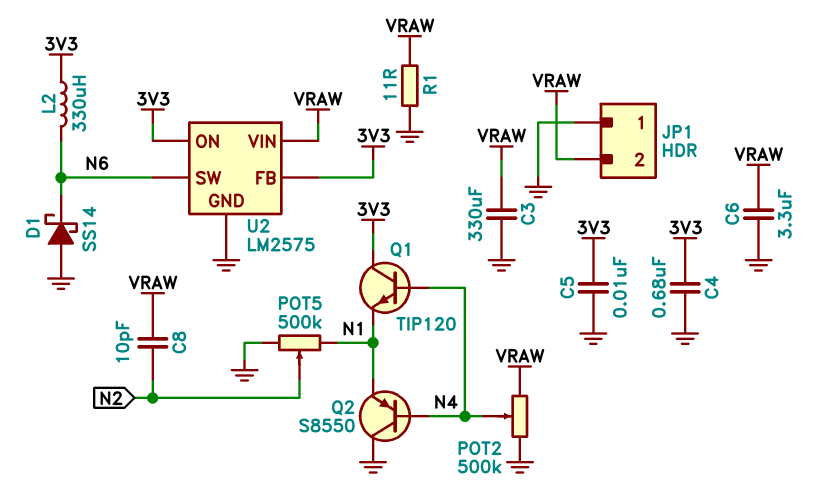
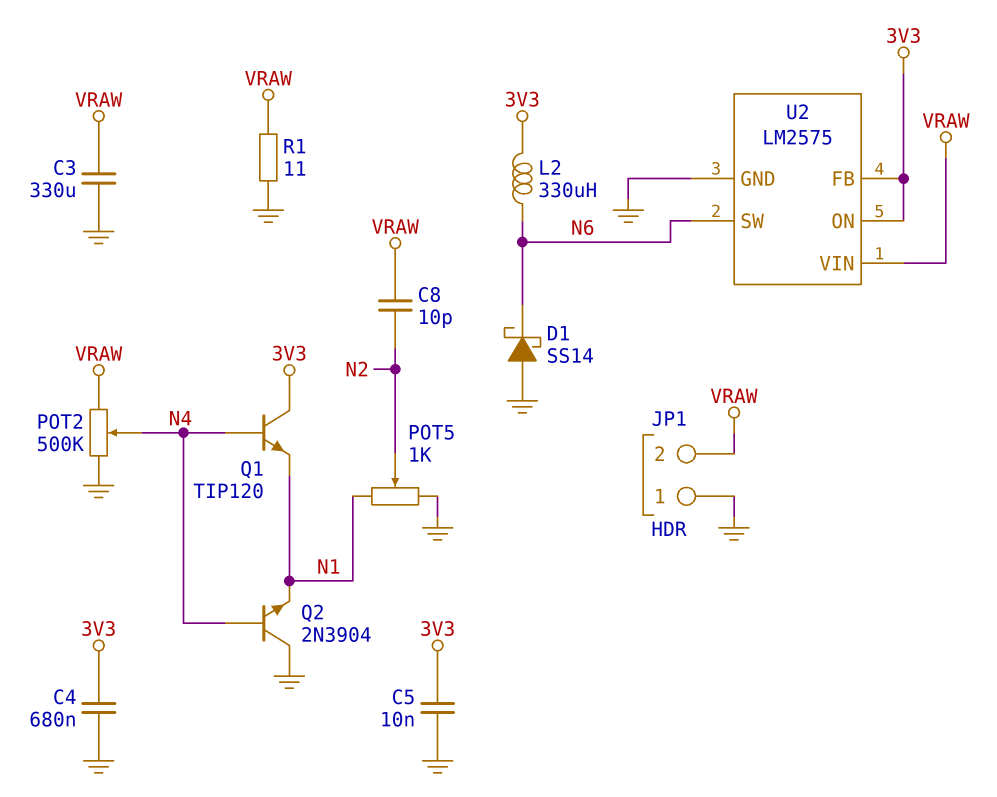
C6: 3.3uF (GND, VRAW) -> none
POT5: 500k (GND, N1, wiper N2) -> 1k (GND, N1, wiper N2)
Q2: PNP S8550 (B N4, C GND, E N1) -> NPN 2N3904 (B N4, C GND, E N1)

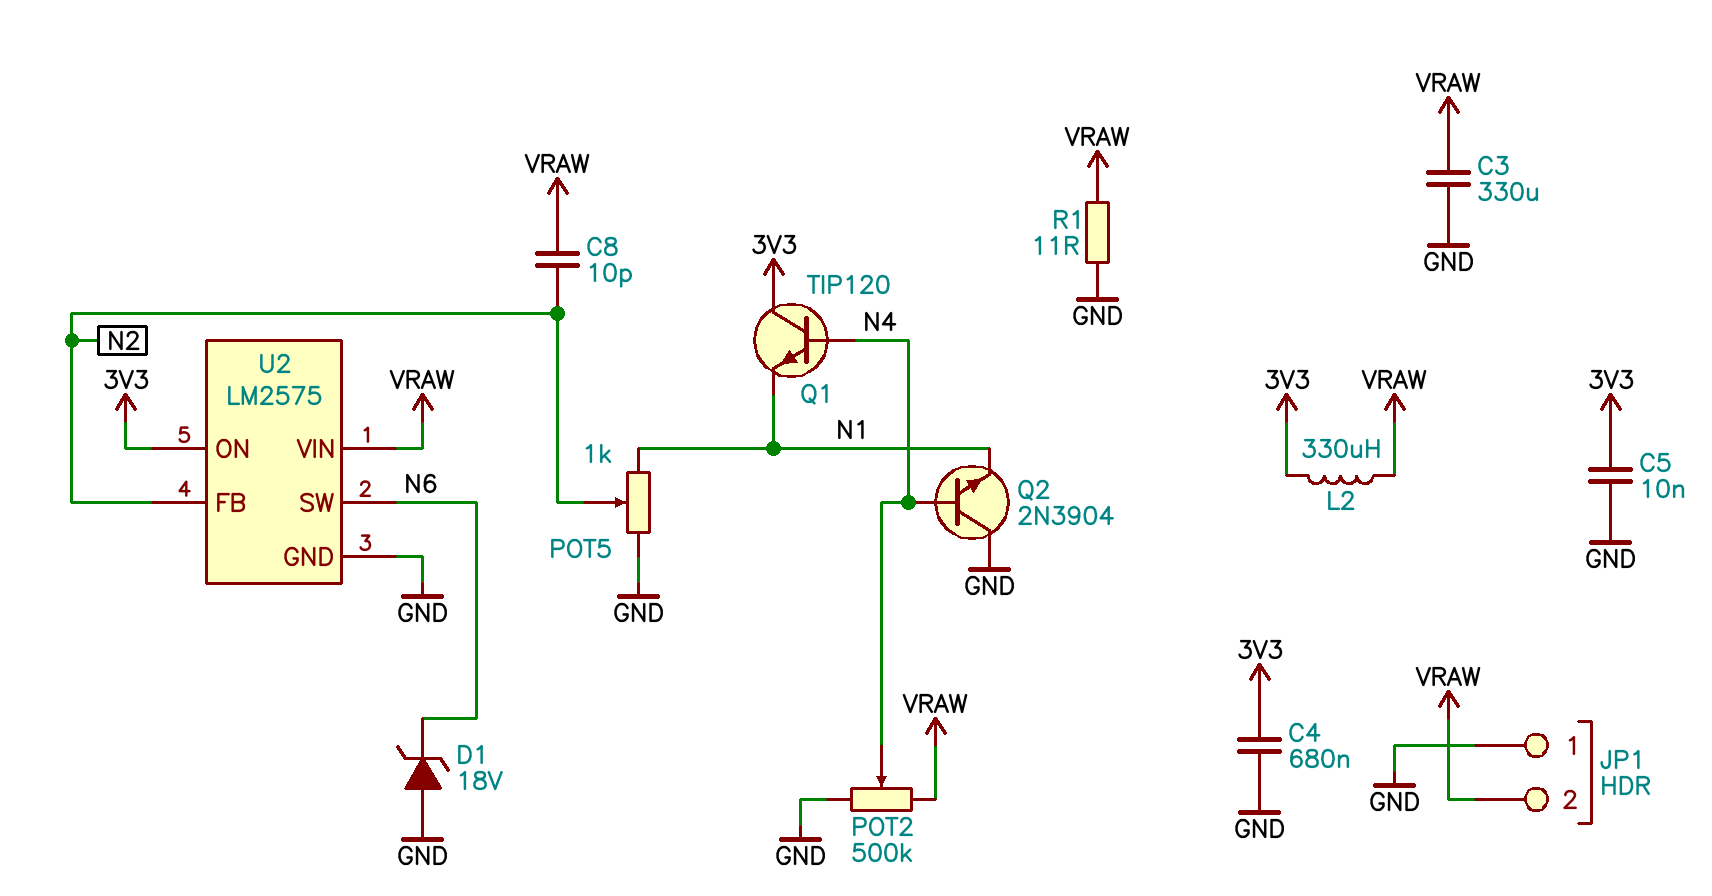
D1: schottky SS14 (A GND, K N6) -> zener 18V (A GND, K N6)
L2: 330uH (3V3, N6) -> 330uH (3V3, VRAW)
U2 pin FB: 3V3 -> N2

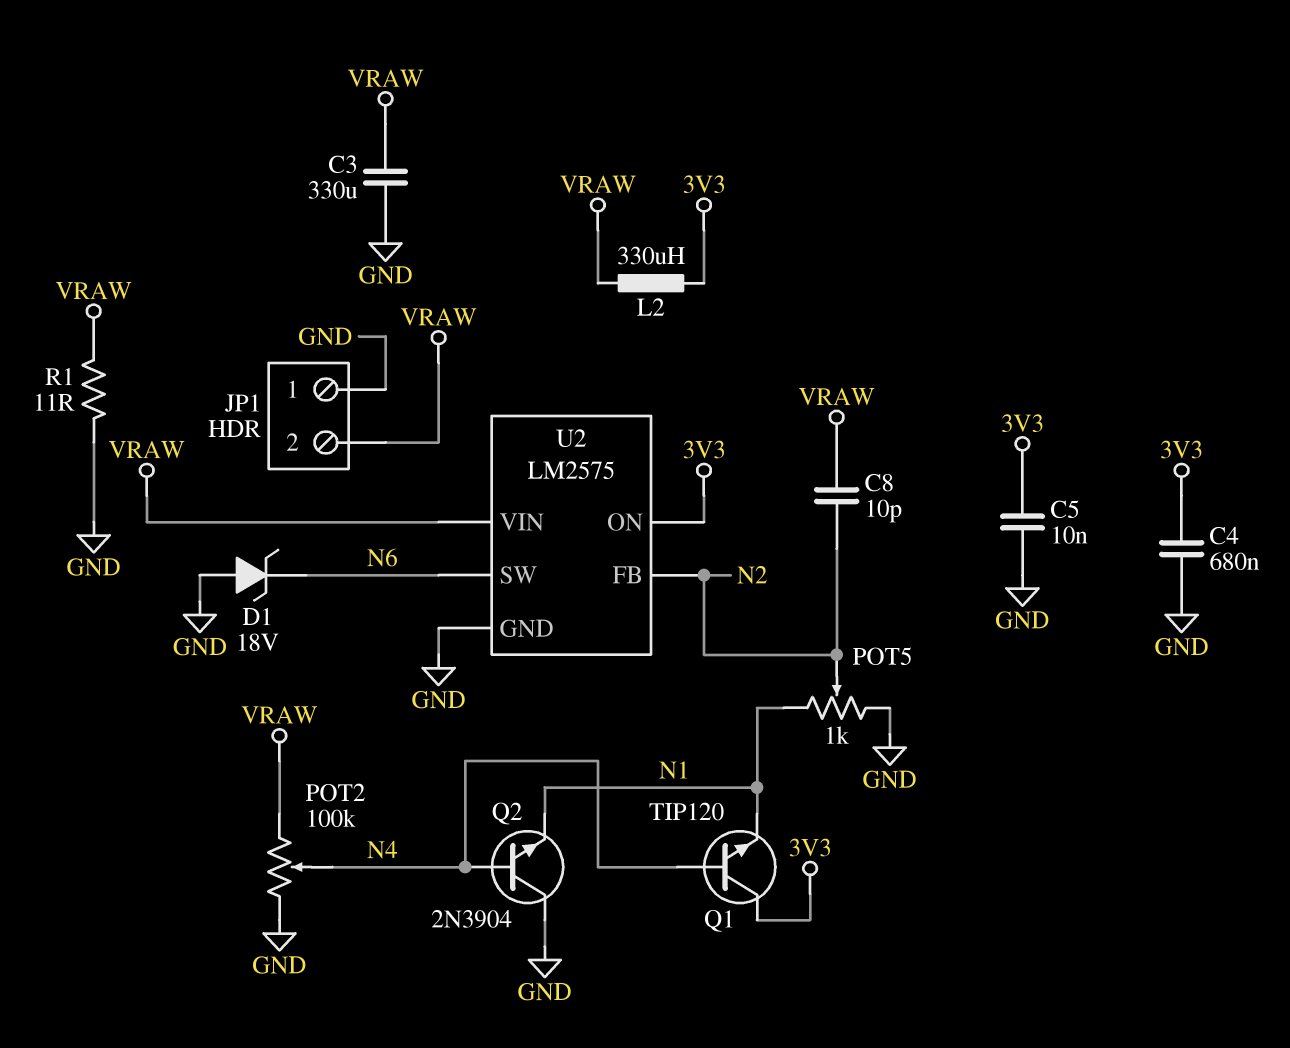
POT2: 500k (GND, VRAW, wiper N4) -> 100k (GND, VRAW, wiper N4)

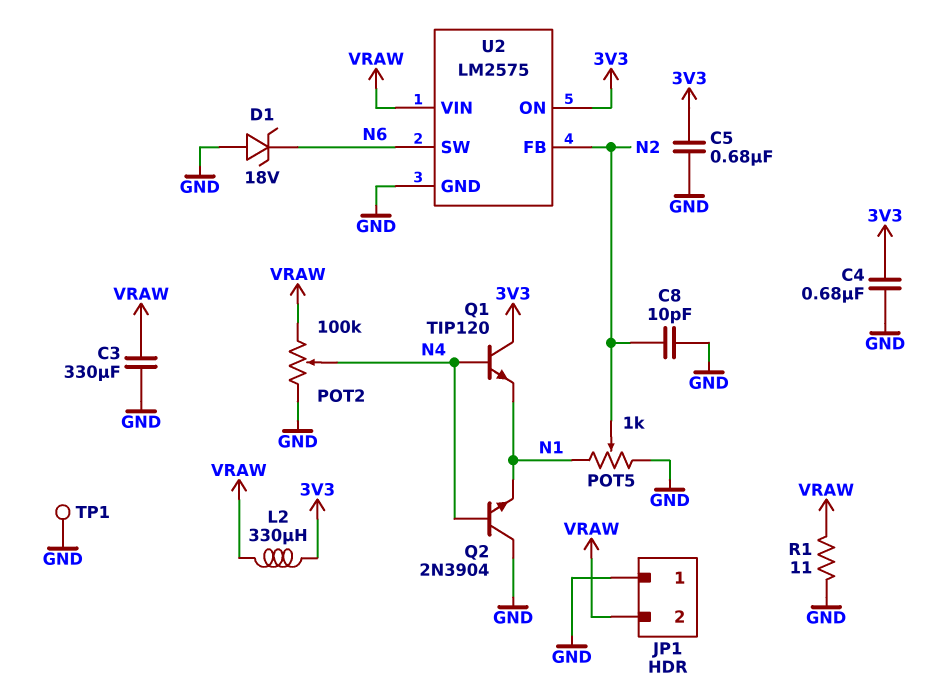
C5: 10nF (3V3, GND) -> 680nF (3V3, GND)
C8: 10pF (N2, VRAW) -> 10pF (GND, N2)
TP1: none -> test point (GND)

